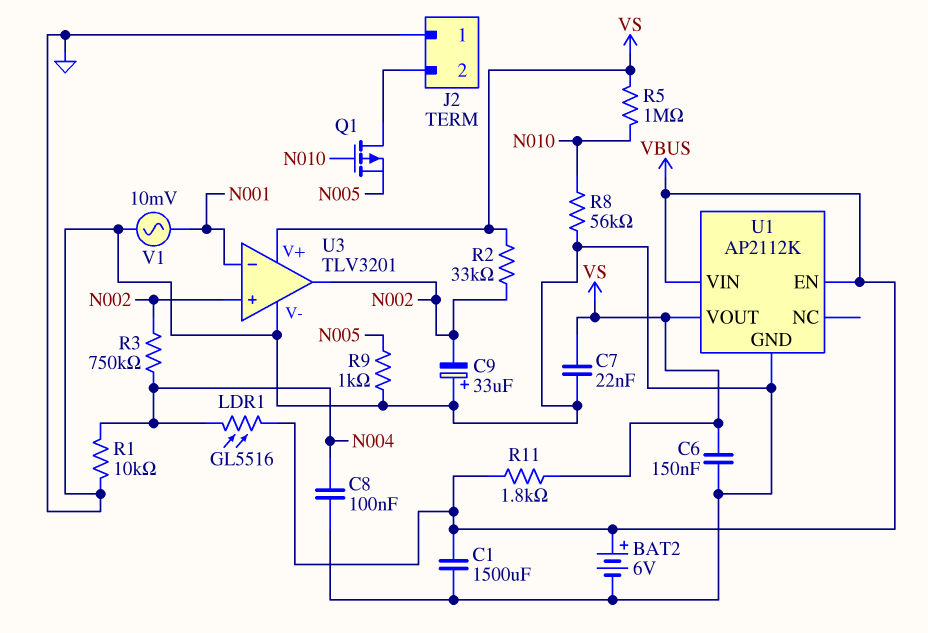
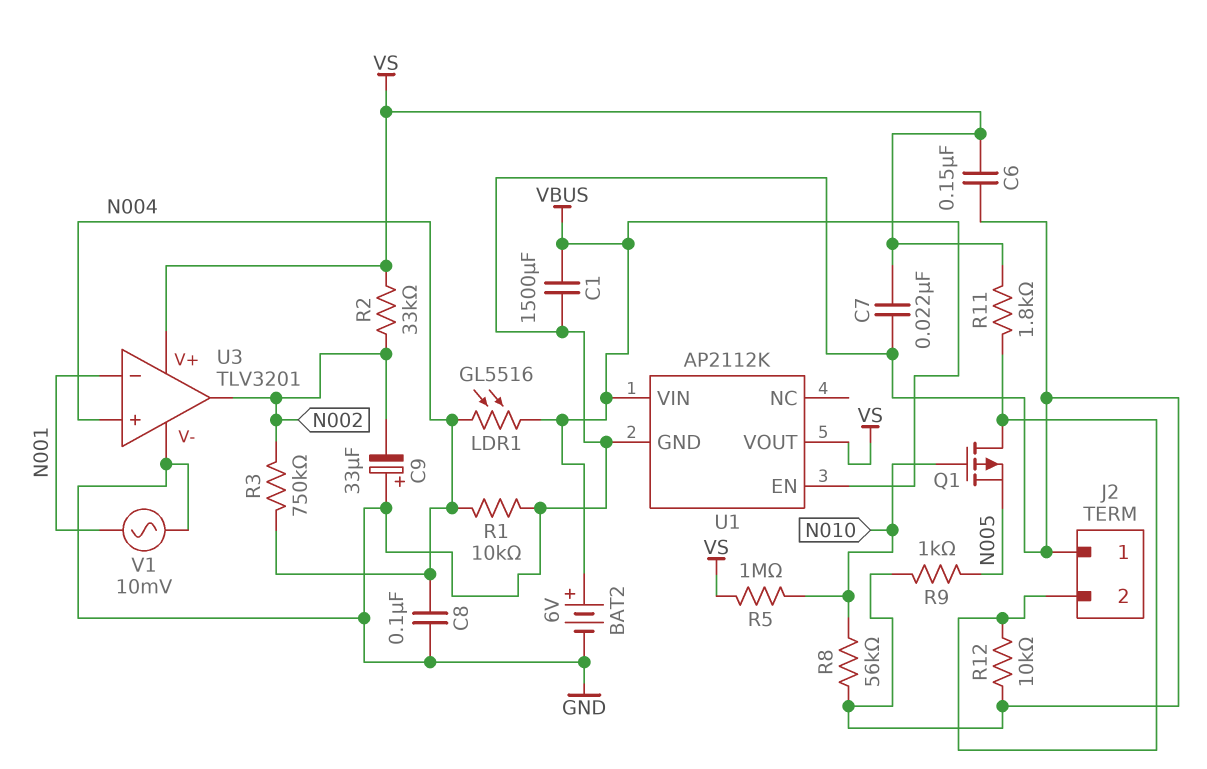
R11: 1.8k (VBUS, VS) -> 1.8k (J2/2, VS)
R12: none -> 10k (GND, J2/2)
U3 pin in+: N002 -> N004

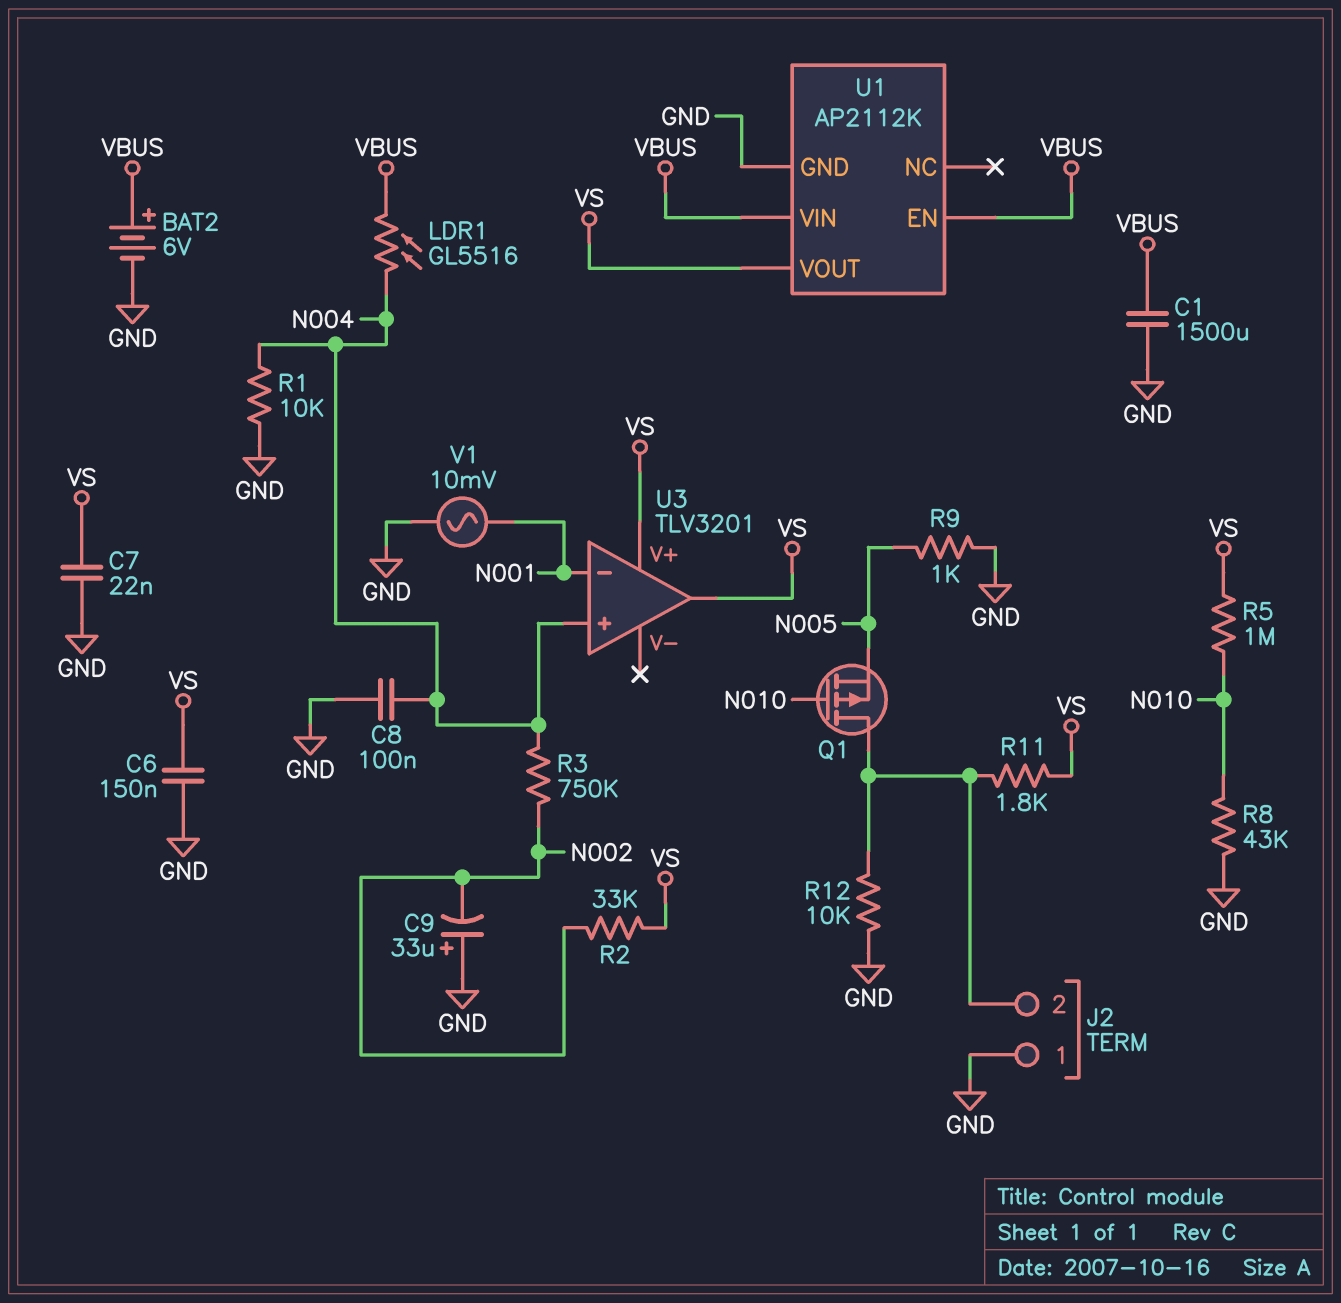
R8: 56k (GND, N010) -> 43k (GND, N010)
U3 pin V-: GND -> none
U3 pin out: N002 -> VS

